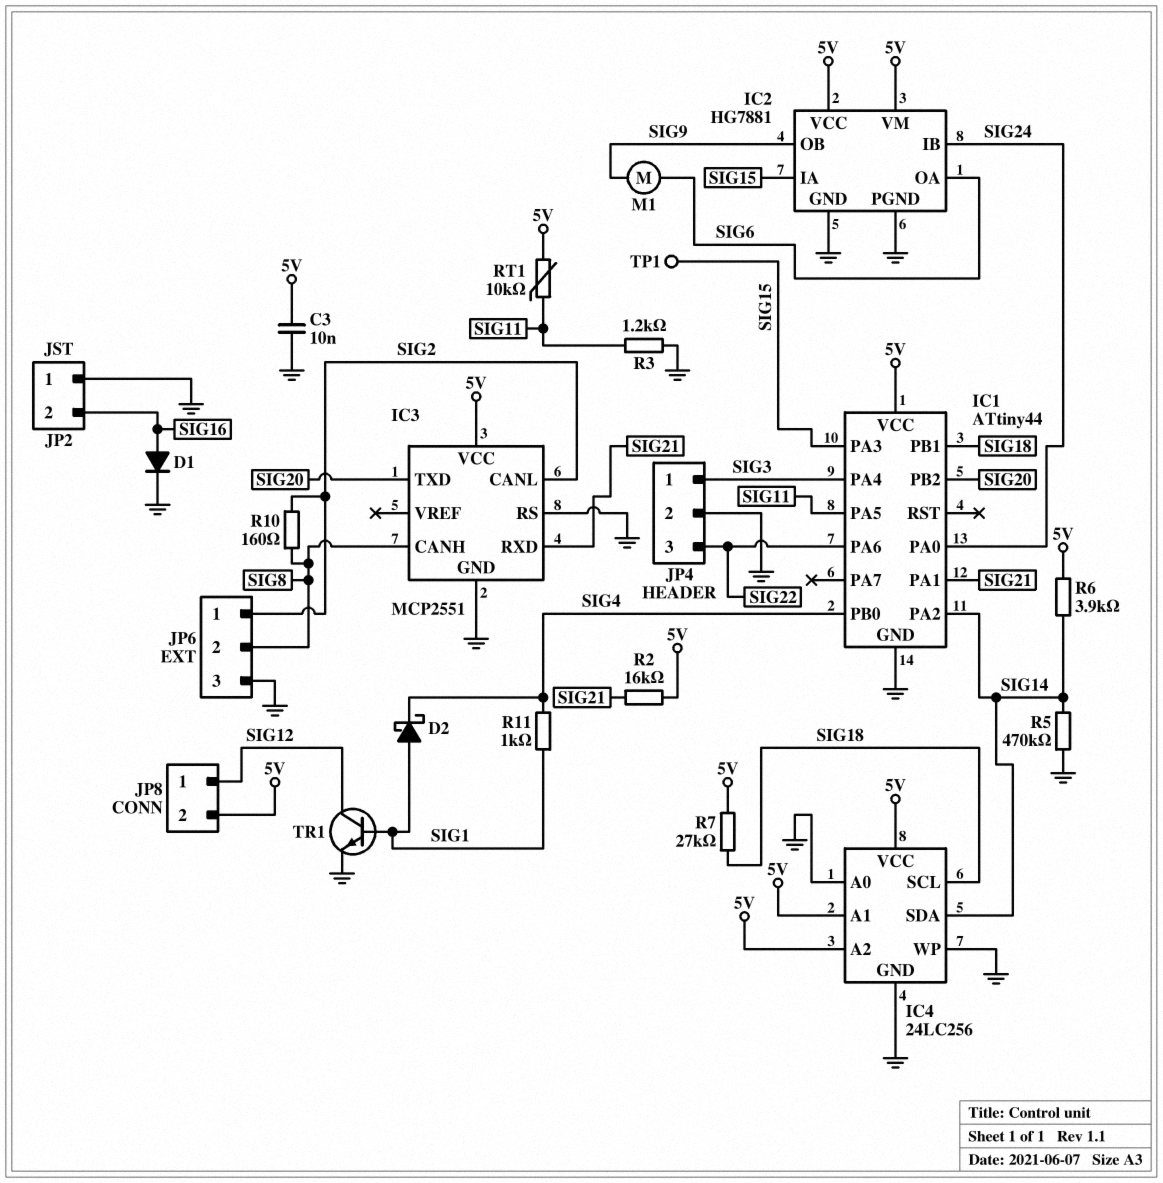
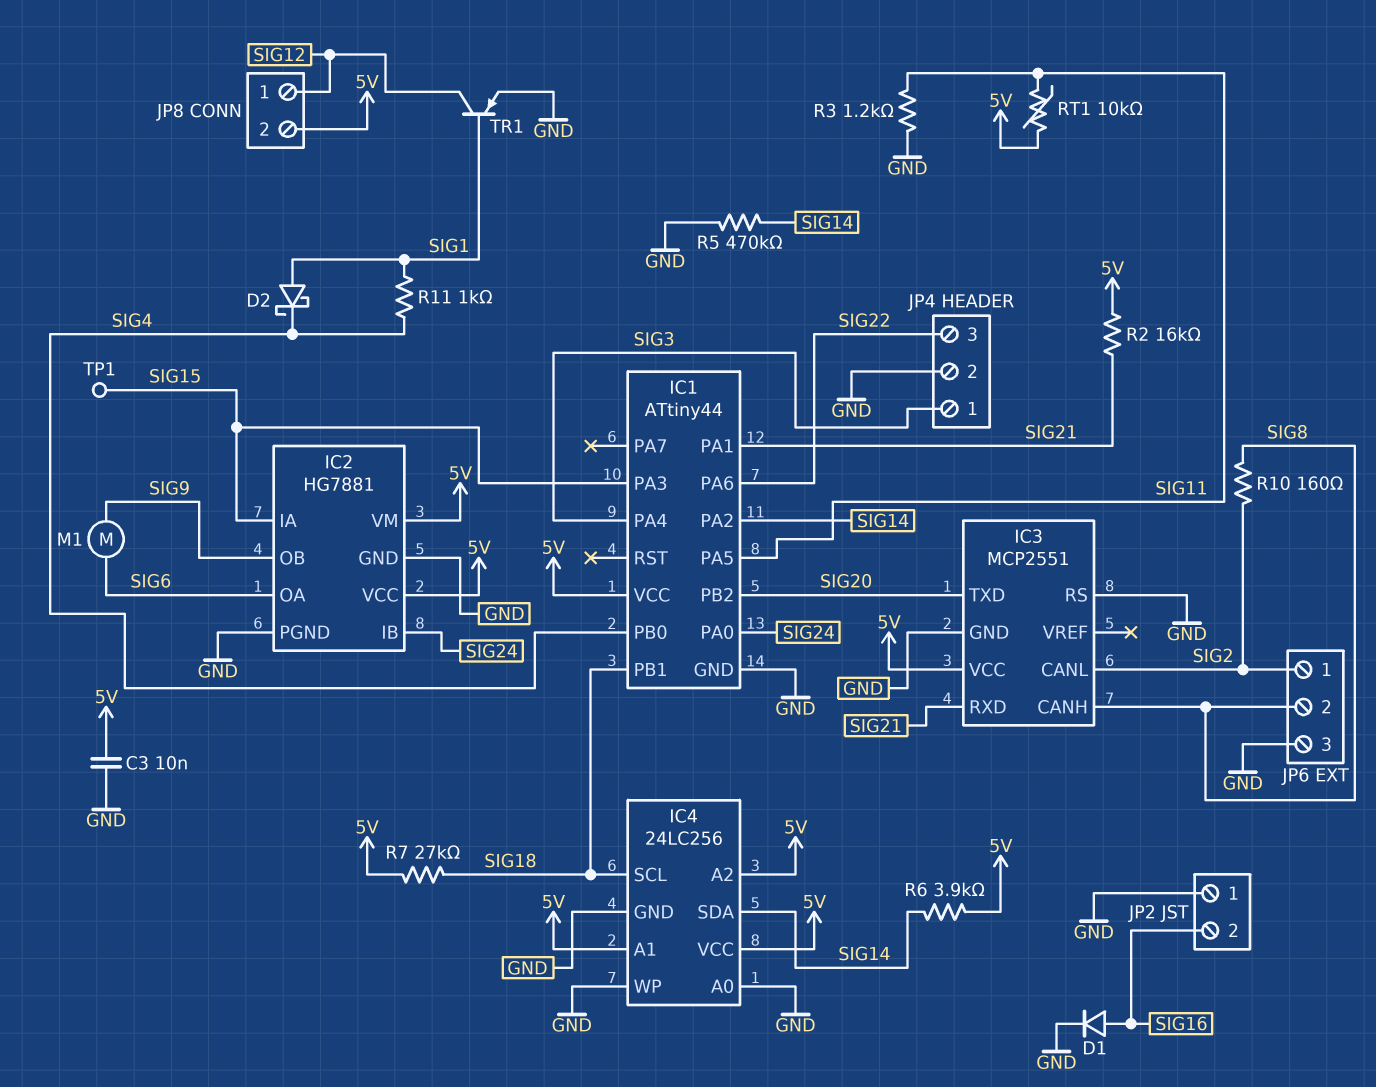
TR1: NPN (B SIG1, C SIG12, E GND) -> PNP (B SIG1, C SIG12, E GND)

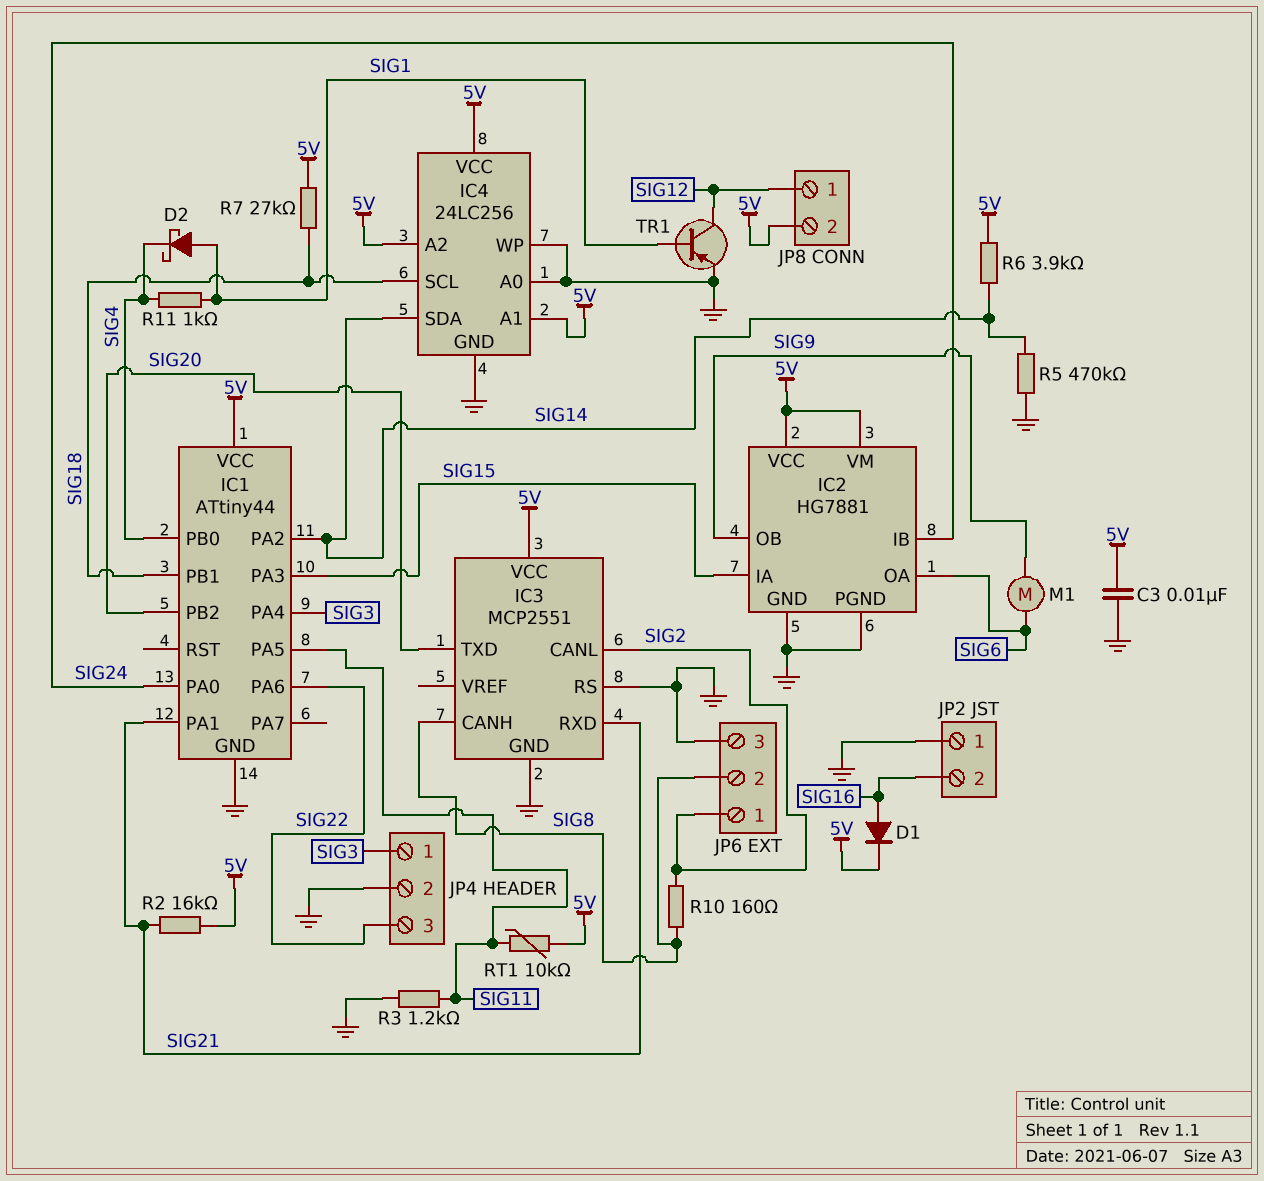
D1: diode (A SIG16, K GND) -> diode (A SIG16, K 5V)
TP1: test point (SIG15) -> none

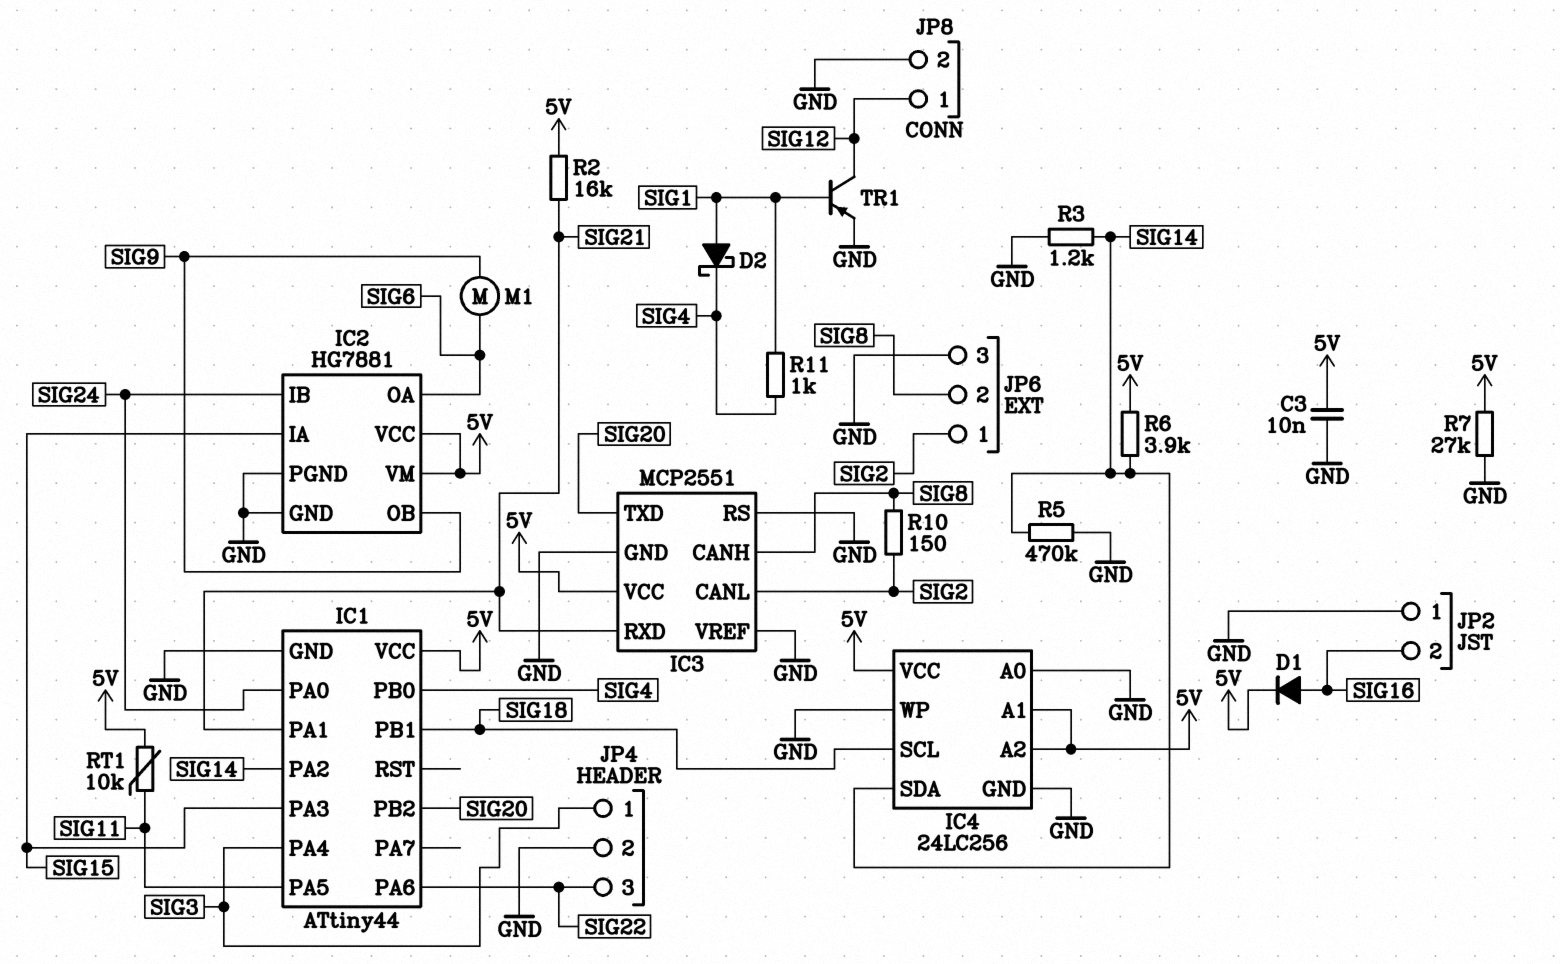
IC3 pin VREF: none -> GND
JP8 pin 2: 5V -> GND
R3: 1.2k (GND, SIG11) -> 1.2k (GND, SIG14)
R7: 27k (5V, SIG18) -> 27k (5V, GND)
R10: 160 (SIG2, SIG8) -> 150 (SIG2, SIG8)

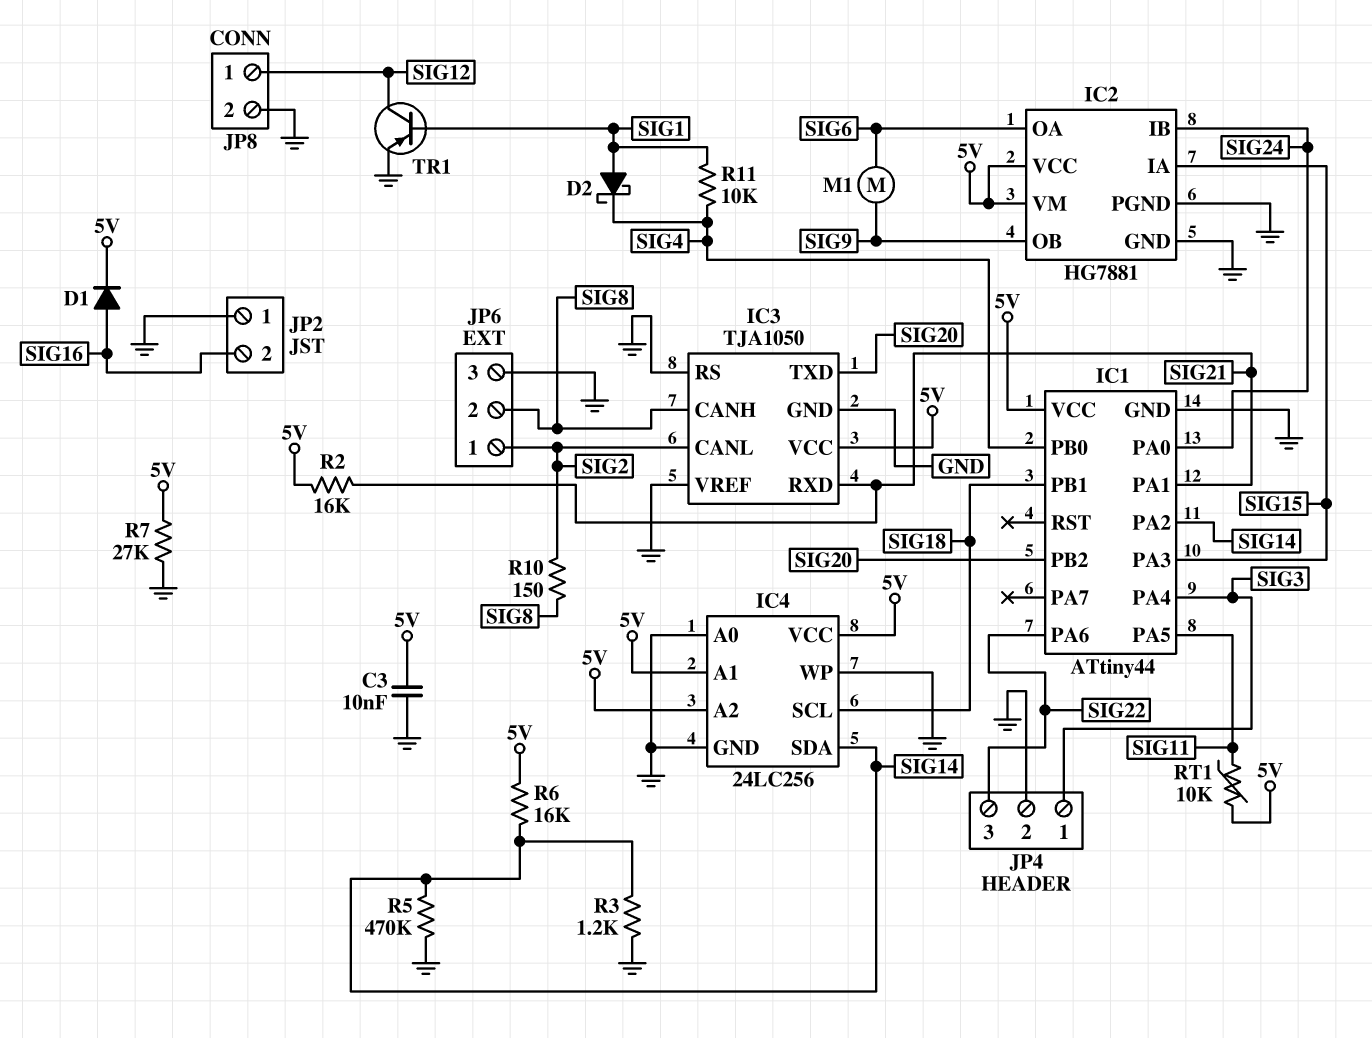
IC3: MCP2551 -> TJA1050
R6: 3.9k (5V, SIG14) -> 16k (5V, SIG14)
R11: 1k (SIG1, SIG4) -> 10k (SIG1, SIG4)

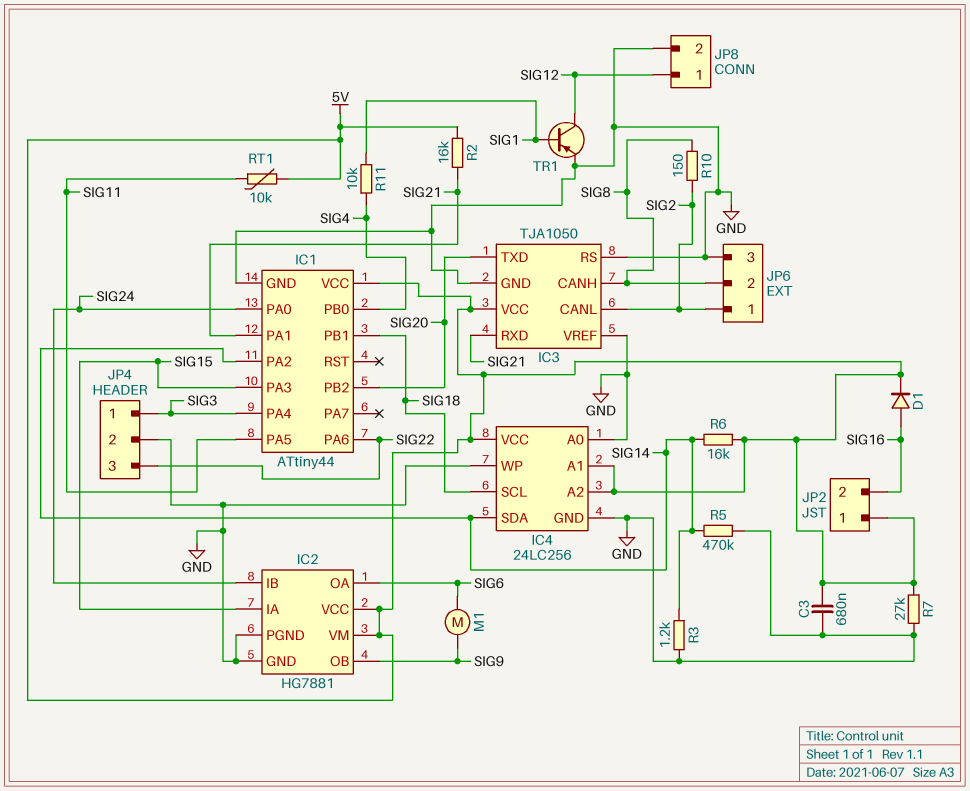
C3: 10nF (5V, GND) -> 680nF (5V, GND)
D2: schottky (A SIG1, K SIG4) -> none
JP2 pin 1: GND -> 5V

